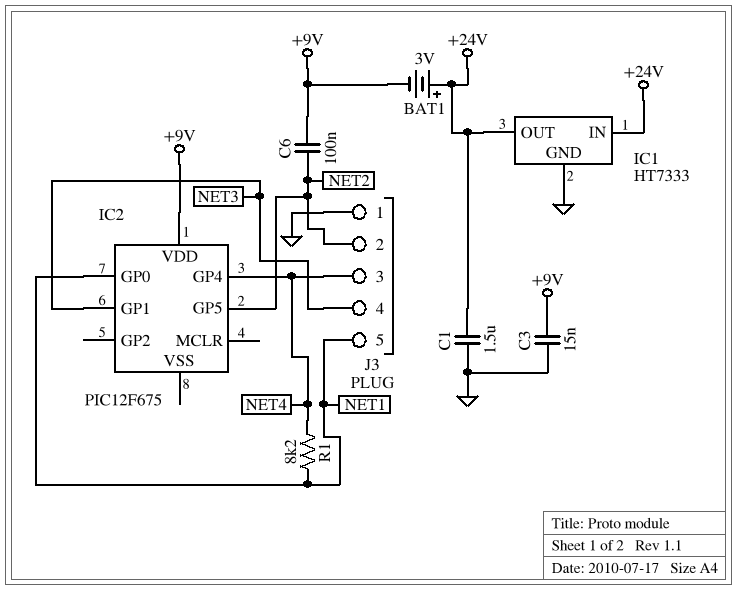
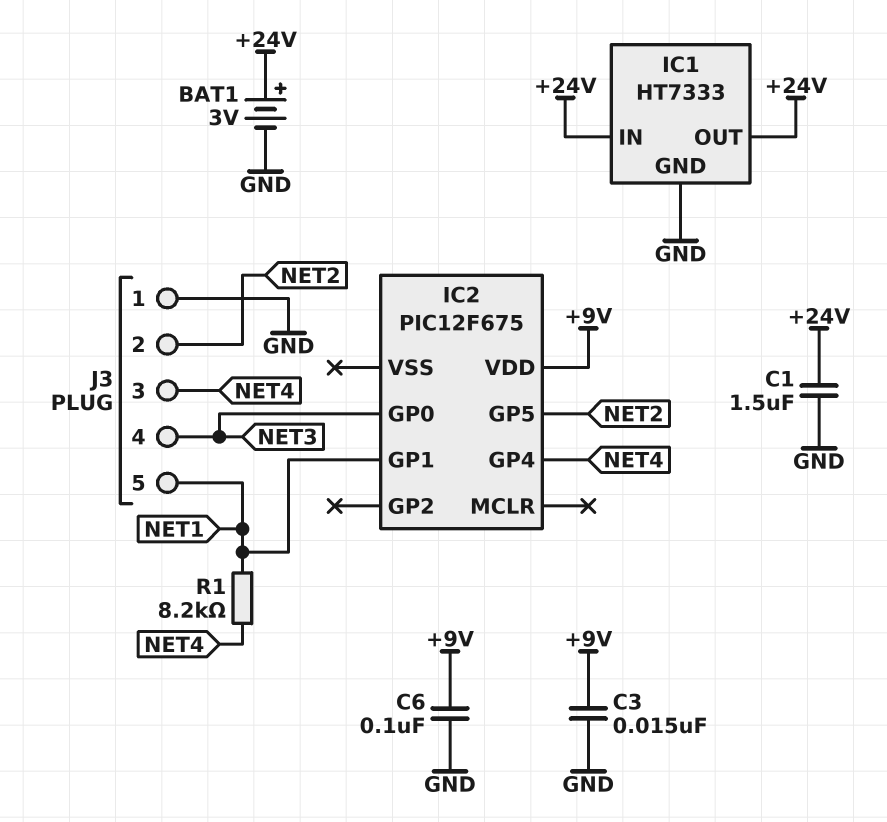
BAT1: 3V (plus +24V, minus +9V) -> 3V (plus +24V, minus GND)
C6: 100nF (+9V, NET2) -> 100nF (+9V, GND)
IC2 pin GP0: NET1 -> NET3
IC2 pin GP1: NET3 -> NET1

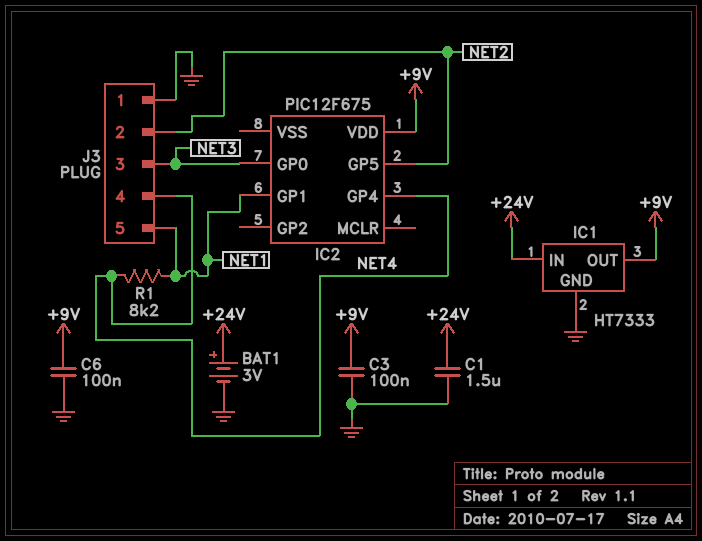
C3: 15nF (+9V, GND) -> 100nF (+9V, GND)
IC1 pin OUT: +24V -> +9V
J3 pin 3: NET4 -> NET3
J3 pin 4: NET3 -> NET4

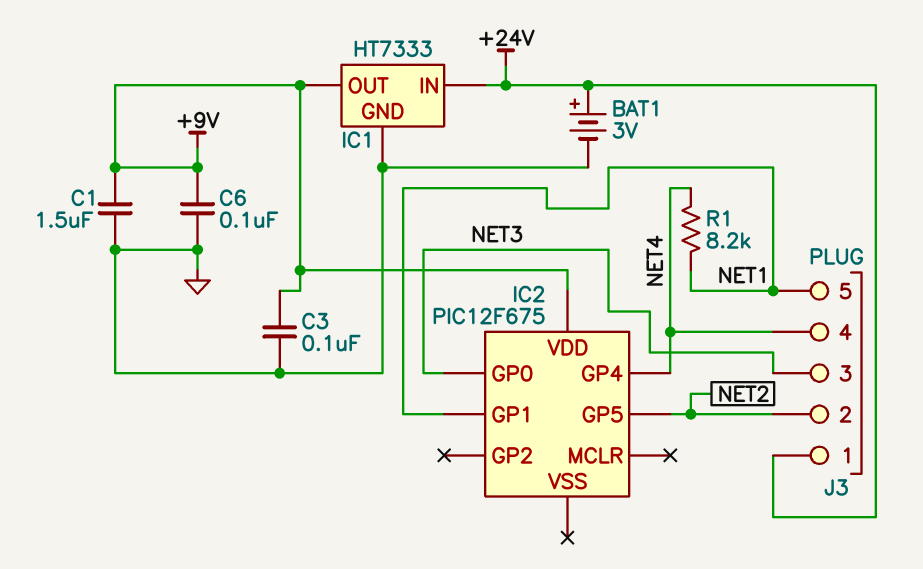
C1: 1.5uF (+24V, GND) -> 1.5uF (+9V, GND)
J3 pin 1: GND -> +24V

